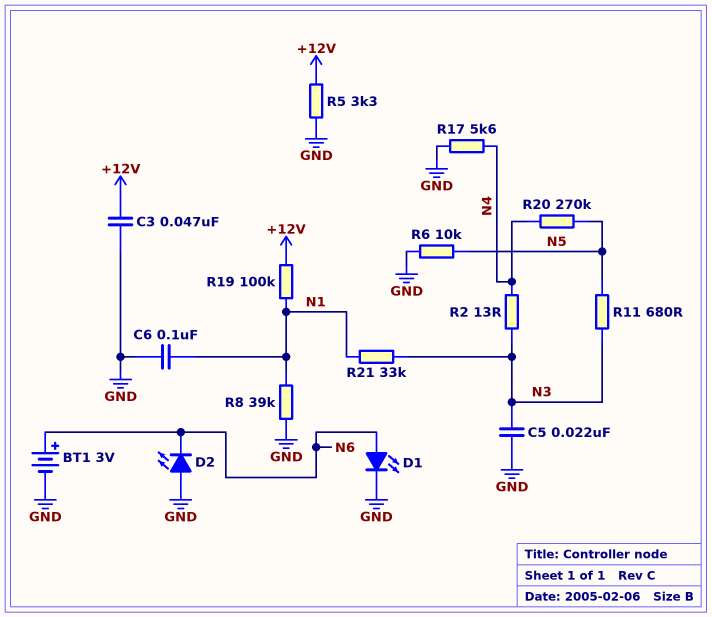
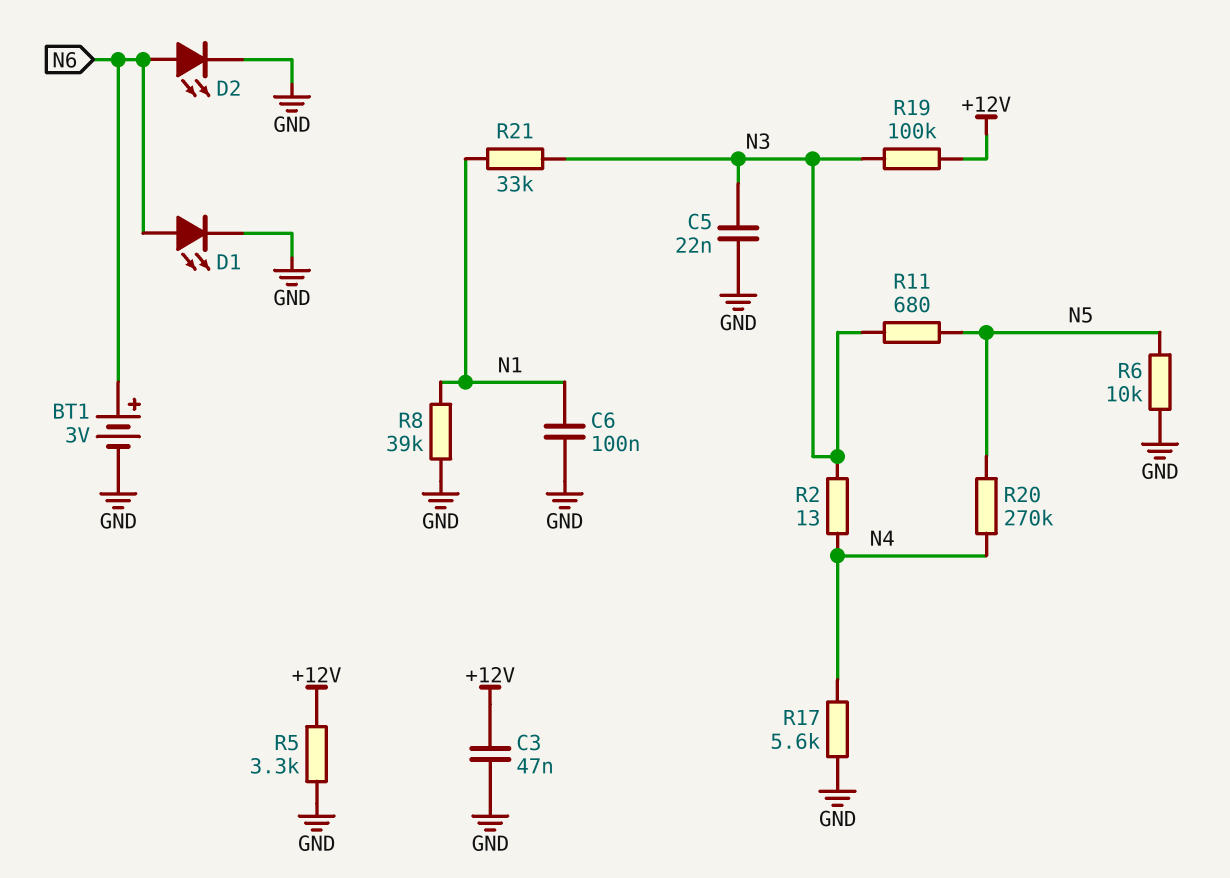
D2: LED (A GND, K N6) -> LED (A N6, K GND)
R19: 100k (+12V, N1) -> 100k (+12V, N3)

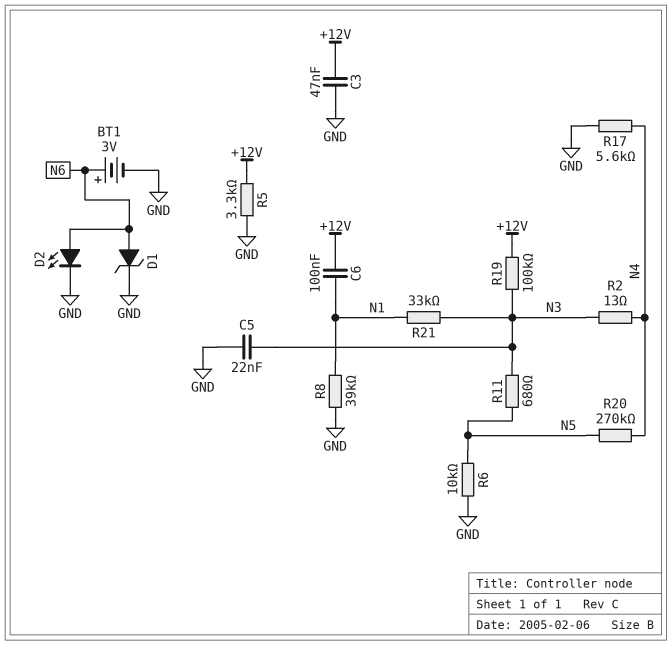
C6: 100nF (GND, N1) -> 100nF (+12V, N1)
D1: LED (A N6, K GND) -> zener (A N6, K GND)

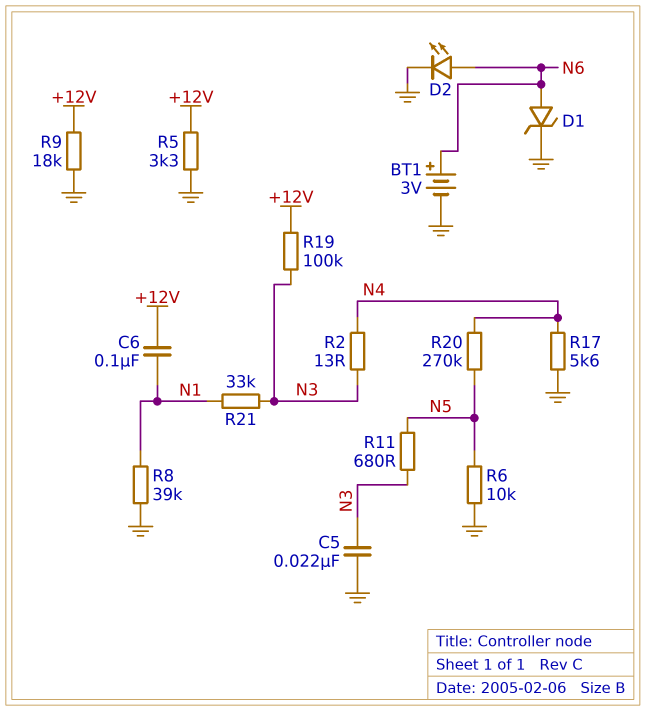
C3: 47nF (+12V, GND) -> none
R9: none -> 18k (+12V, GND)

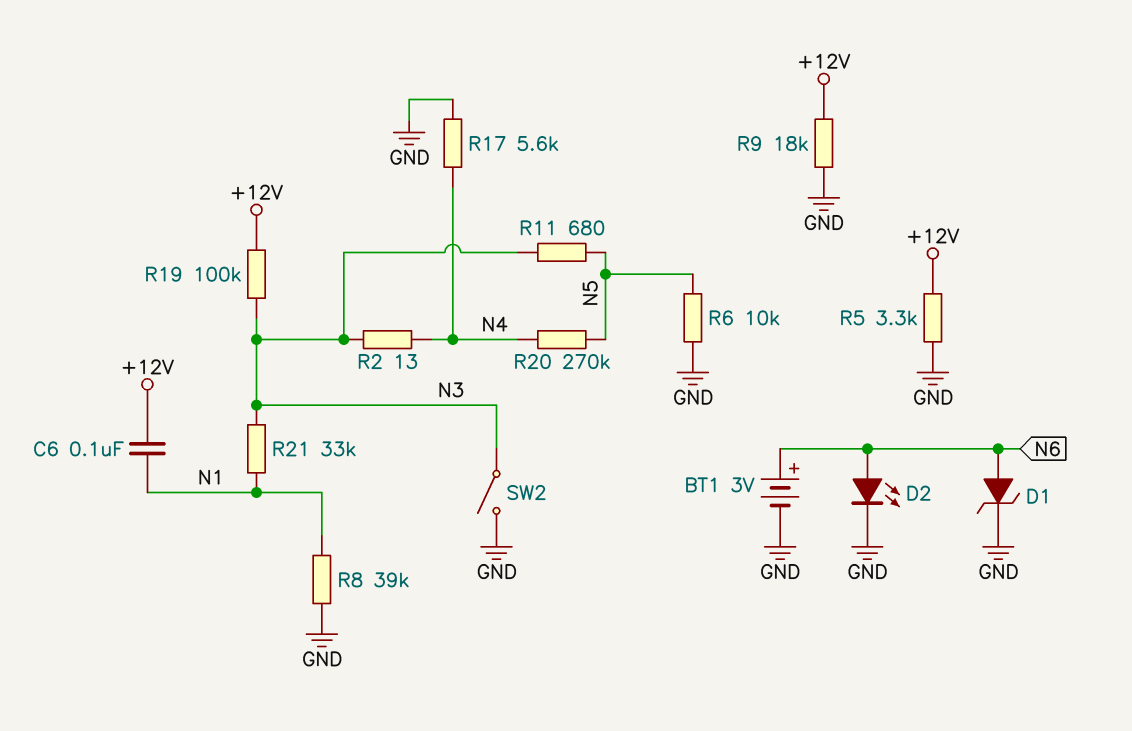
C5: 22nF (GND, N3) -> none
SW2: none -> switch (GND, N3)

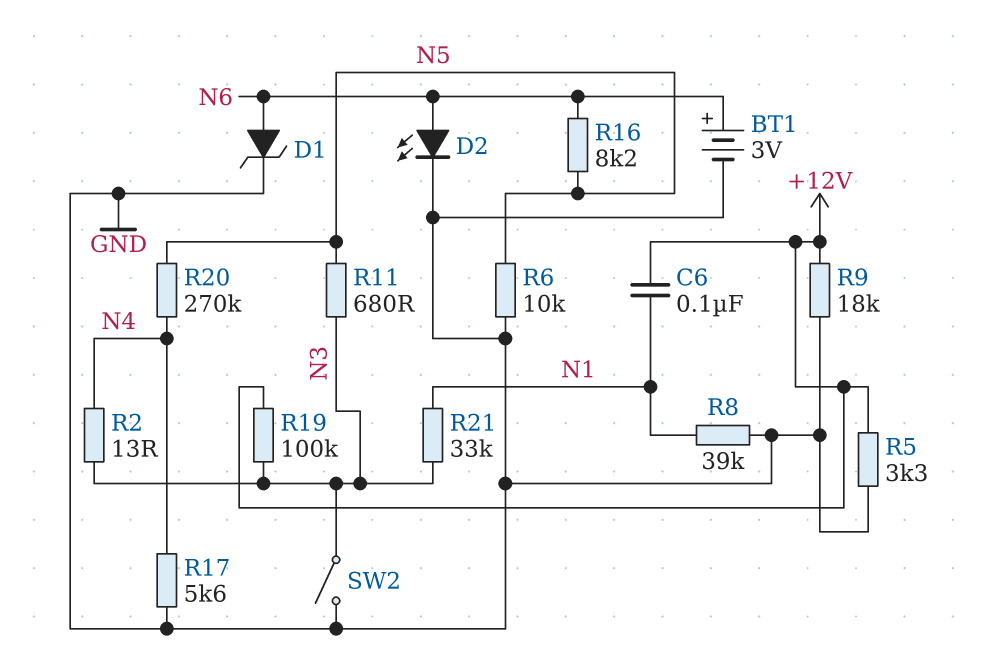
R16: none -> 8.2k (N5, N6)

